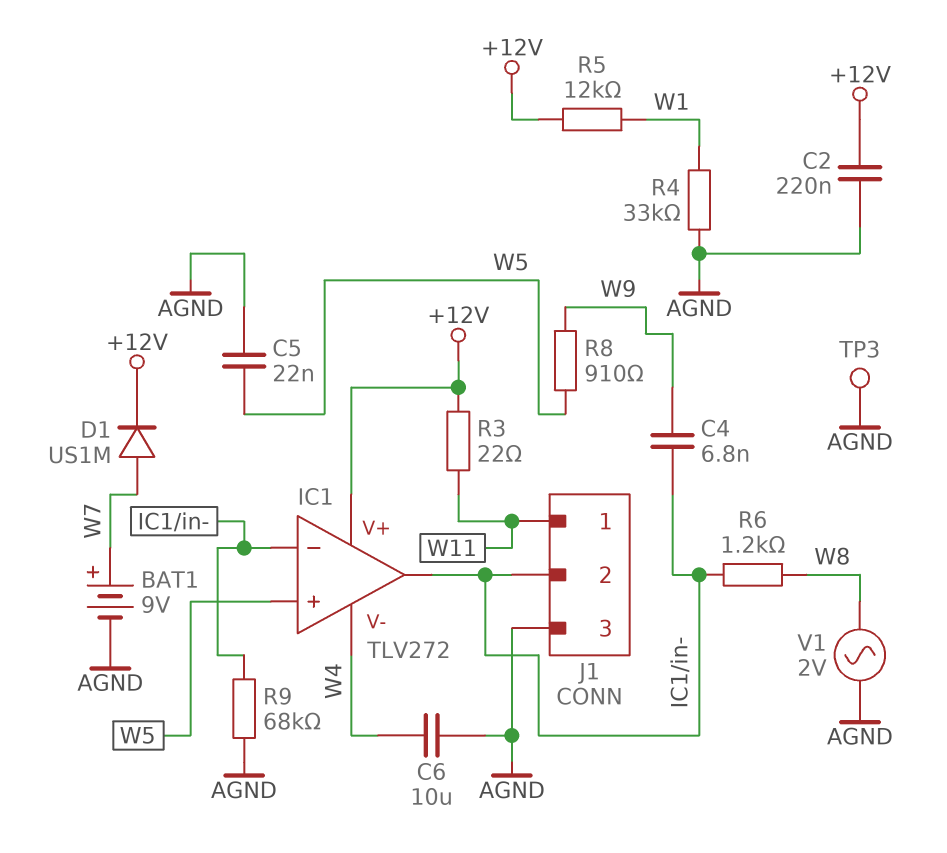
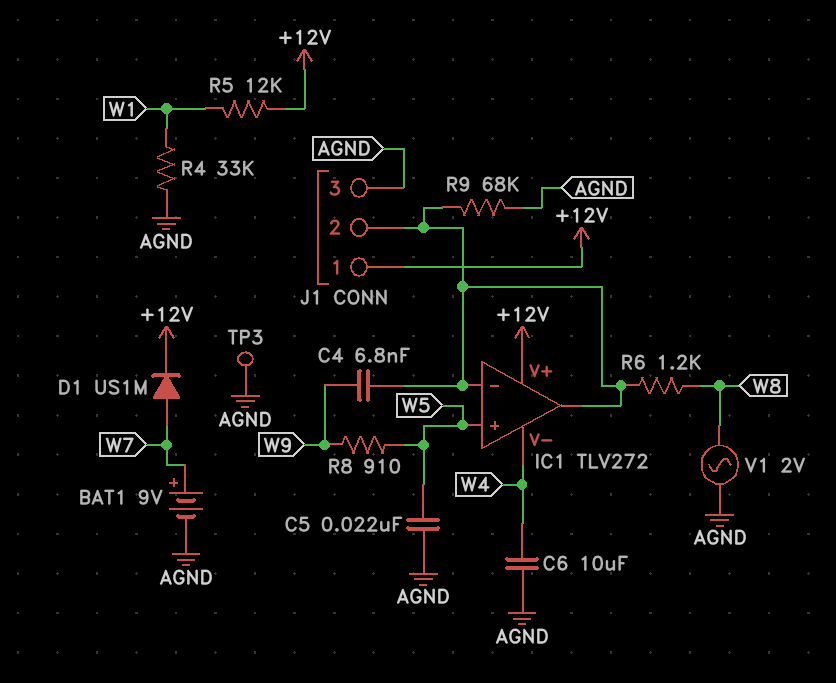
C2: 220nF (+12V, AGND) -> none
J1 pin 1: W11 -> +12V
R3: 22 (+12V, W11) -> none

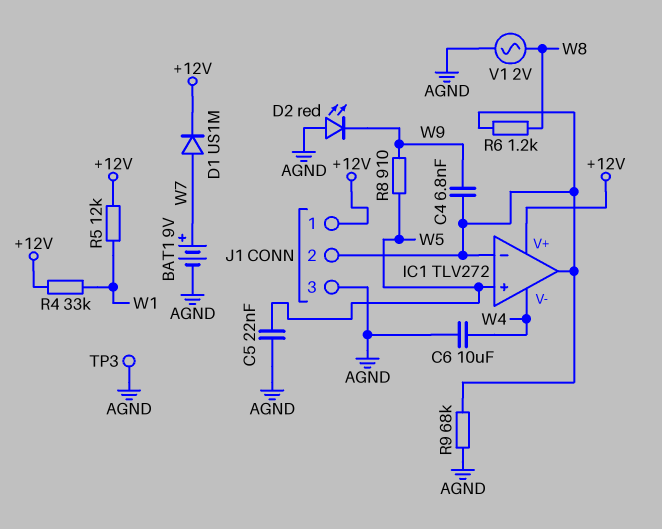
D2: none -> LED red (A AGND, K W9)
R4: 33k (AGND, W1) -> 33k (+12V, W1)

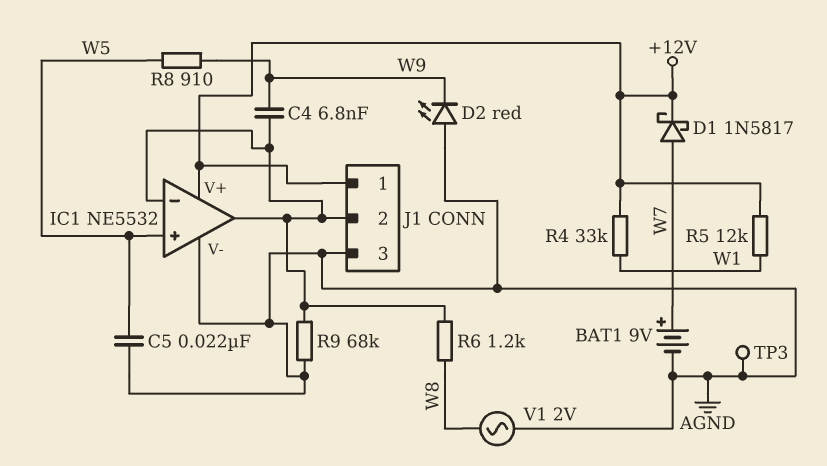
C6: 10uF (AGND, W4) -> none
D1: diode US1M (A W7, K +12V) -> schottky 1N5817 (A W7, K +12V)
IC1: TLV272 -> NE5532
IC1 pin V-: W4 -> AGND

